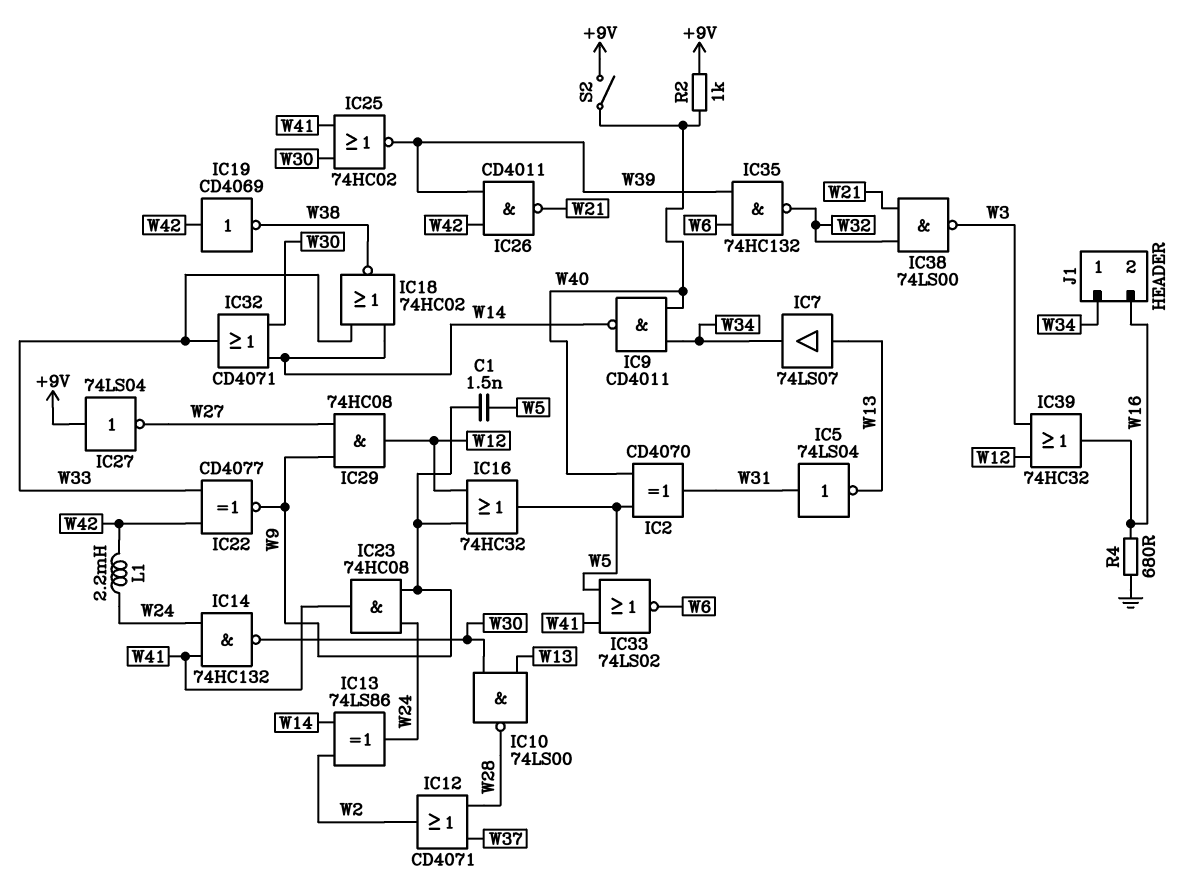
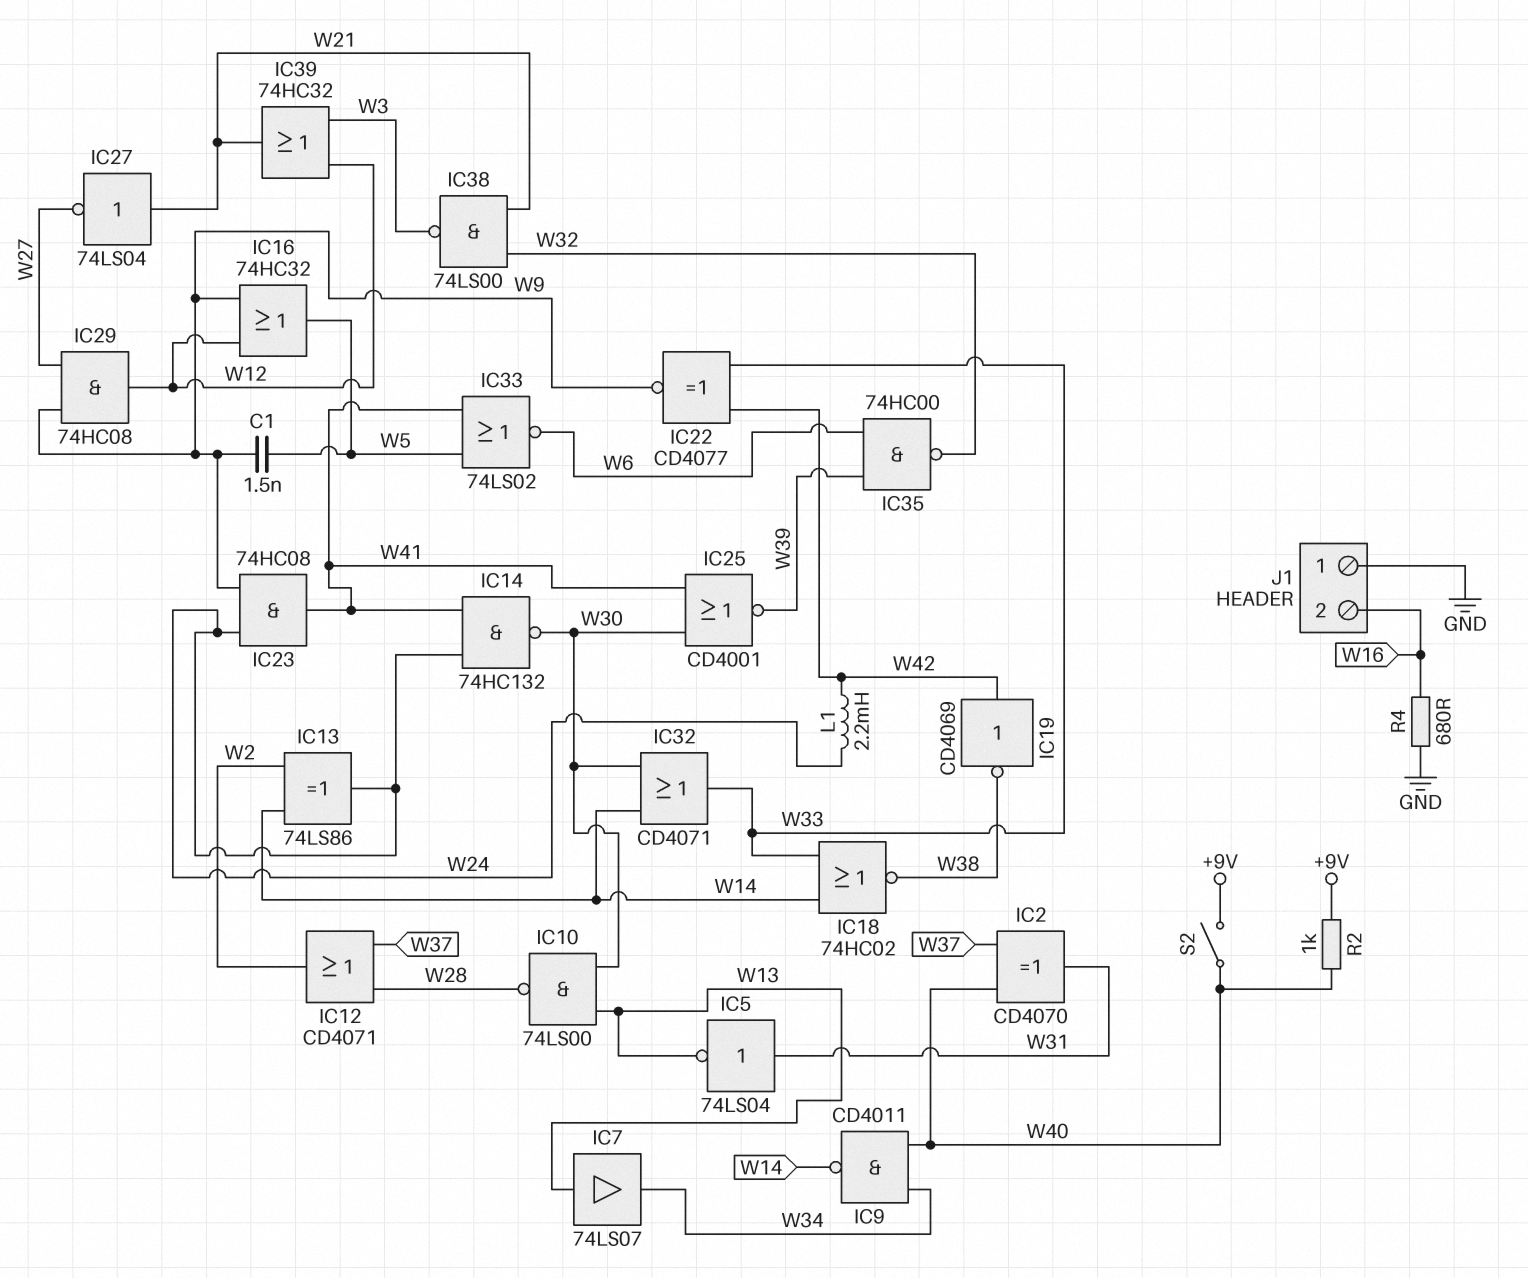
IC2: XOR CD4070 (in W5, in W40, out W31) -> XOR CD4070 (in W37, in W40, out W31)
IC25: NOR 74HC02 (in W30, in W41, out W39) -> NOR CD4001 (in W30, in W41, out W39)
IC26: NAND CD4011 (in W39, in W42, out W21) -> none
IC27: NOT 74LS04 (in +9V, out W27) -> NOT 74LS04 (in W21, out W27)
IC35: NAND 74HC132 (in W6, in W39, out W32) -> NAND 74HC00 (in W6, in W39, out W32)
IC39: OR 74HC32 (in W3, in W12, out W16) -> OR 74HC32 (in W3, in W12, out W21)
J1 pin 1: W34 -> GND

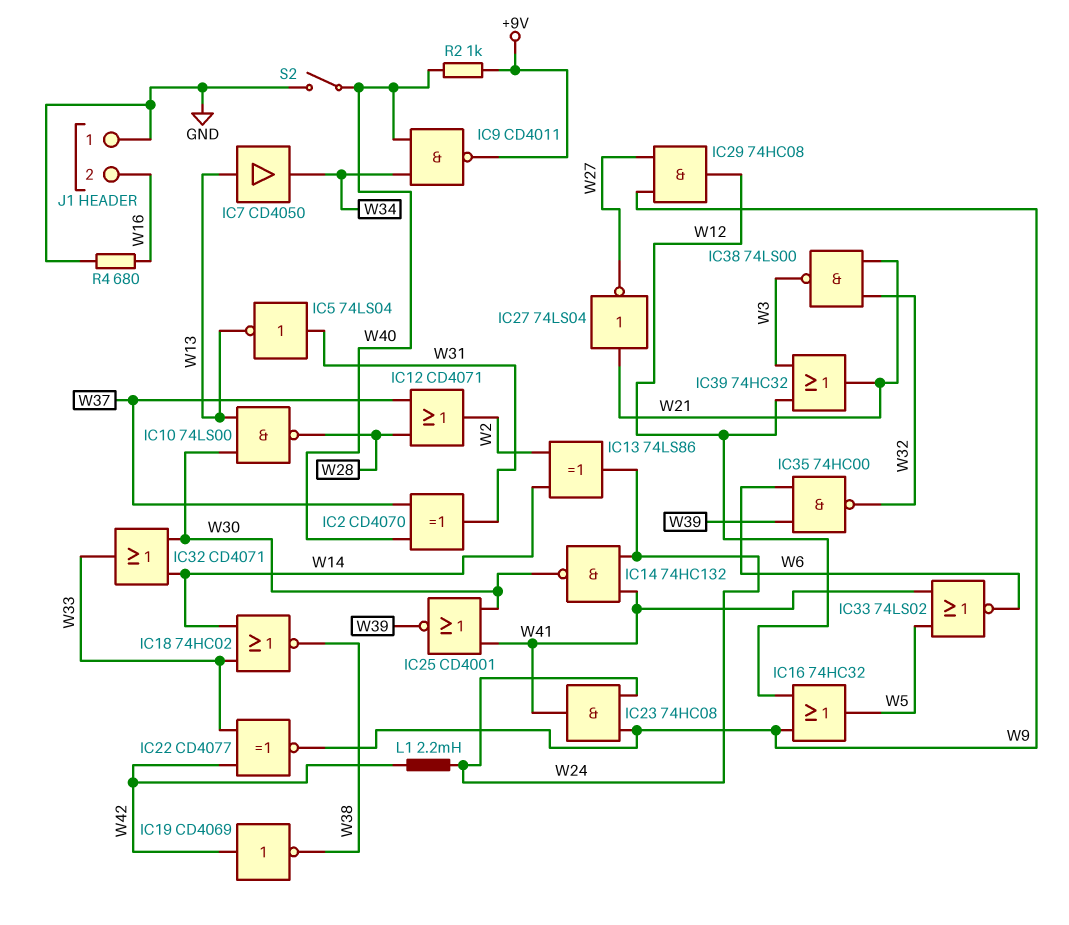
C1: 1.5nF (W5, W9) -> none
IC7: buffer 74LS07 (in W13, out W34) -> buffer CD4050 (in W13, out W34)
IC9: NAND CD4011 (in W34, in W40, out W14) -> NAND CD4011 (in W34, in W40, out +9V)
S2: switch (+9V, W40) -> switch (GND, W40)

